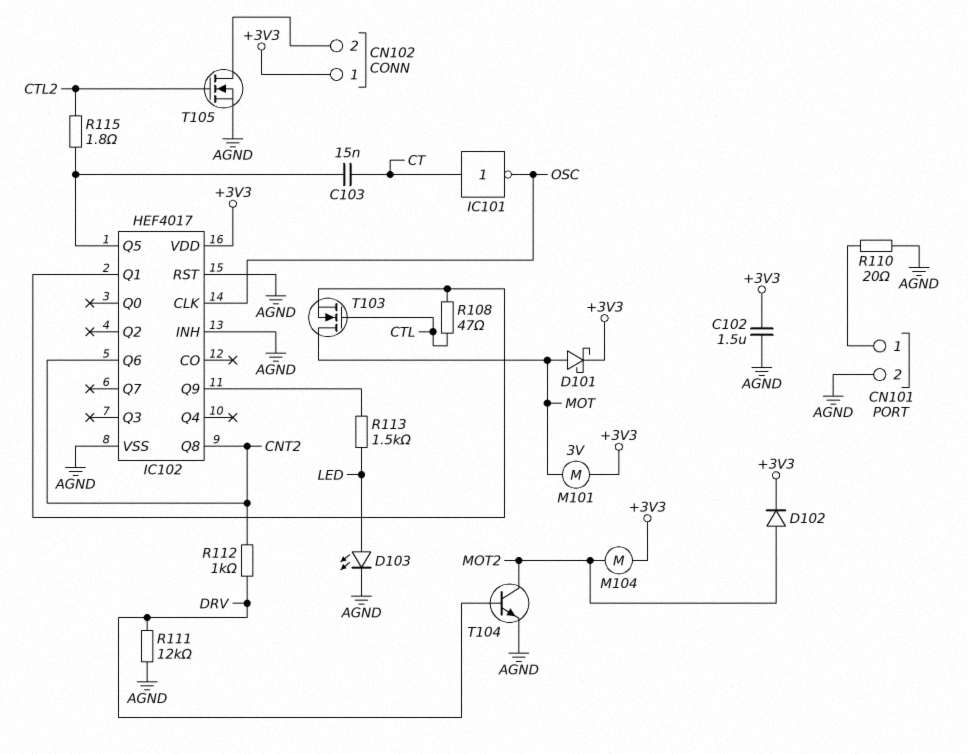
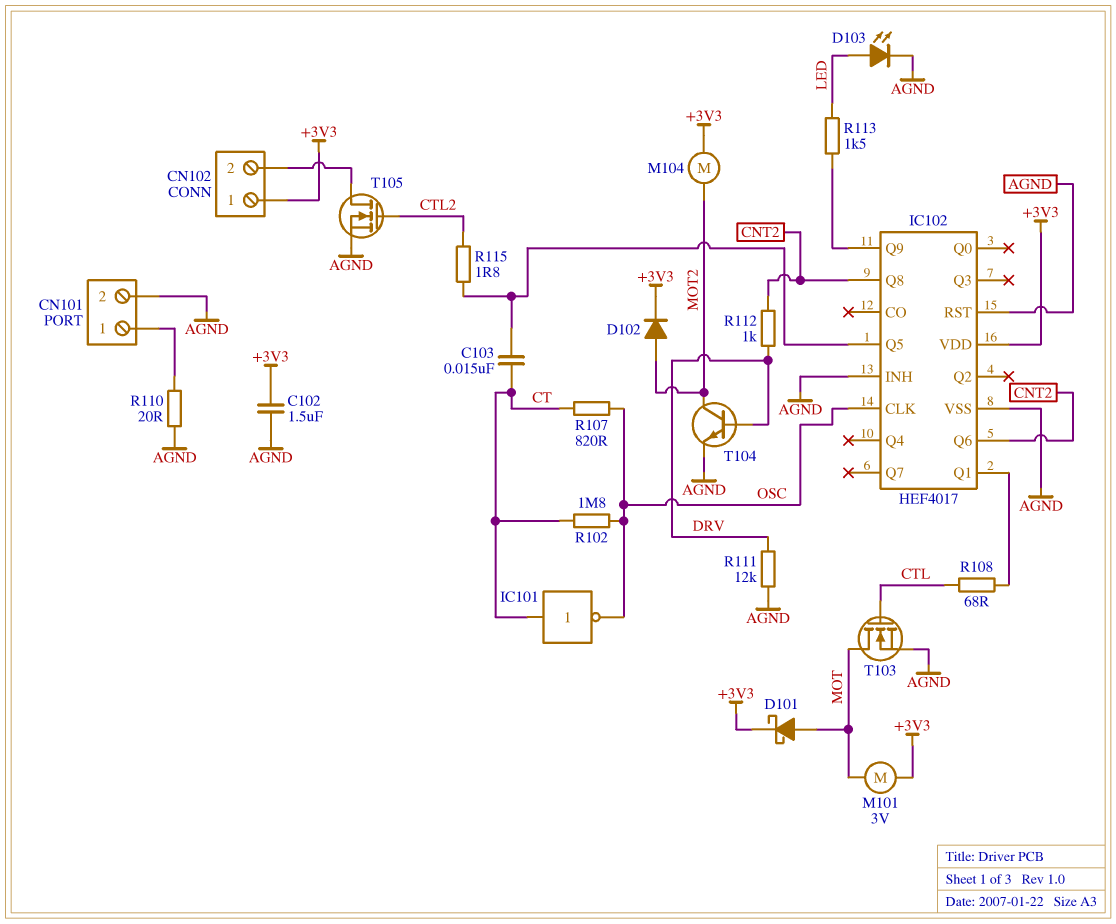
R102: none -> 1.8M (CT, OSC)
R107: none -> 820 (CT, OSC)
R108: 47 (CTL, IC102/Q1) -> 68 (CTL, IC102/Q1)
T103: NMOS (G CTL, D MOT, S IC102/Q1) -> NMOS (G CTL, D MOT, S AGND)

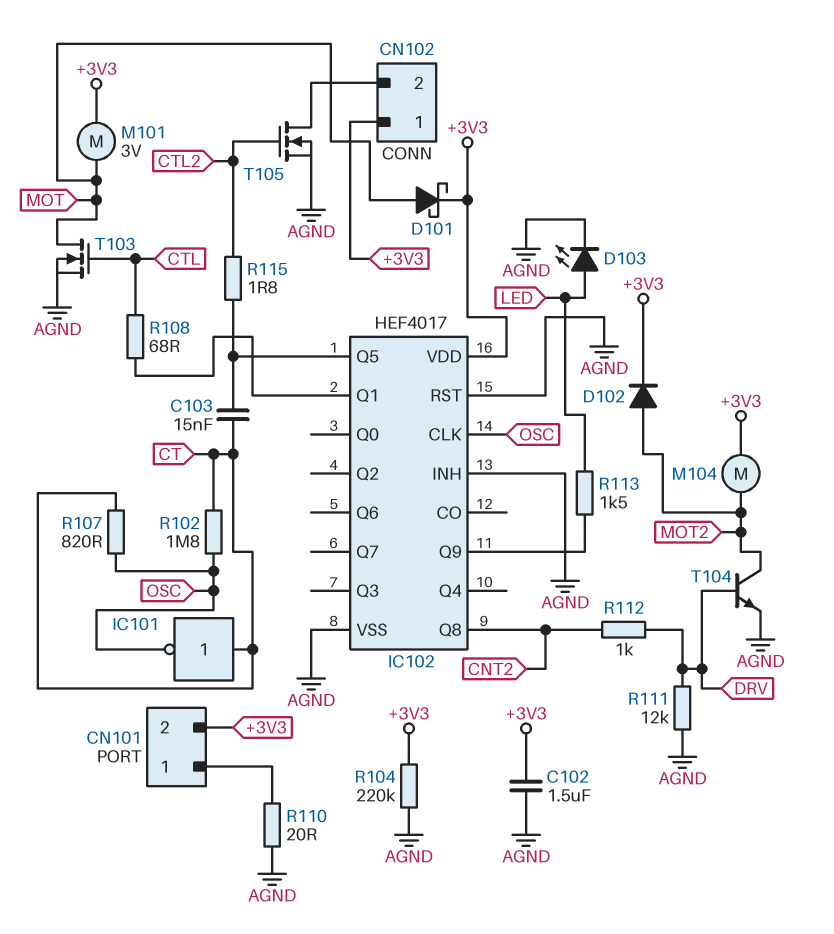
CN101 pin 2: AGND -> +3V3
IC102 pin Q6: CNT2 -> none
R104: none -> 220k (+3V3, AGND)

